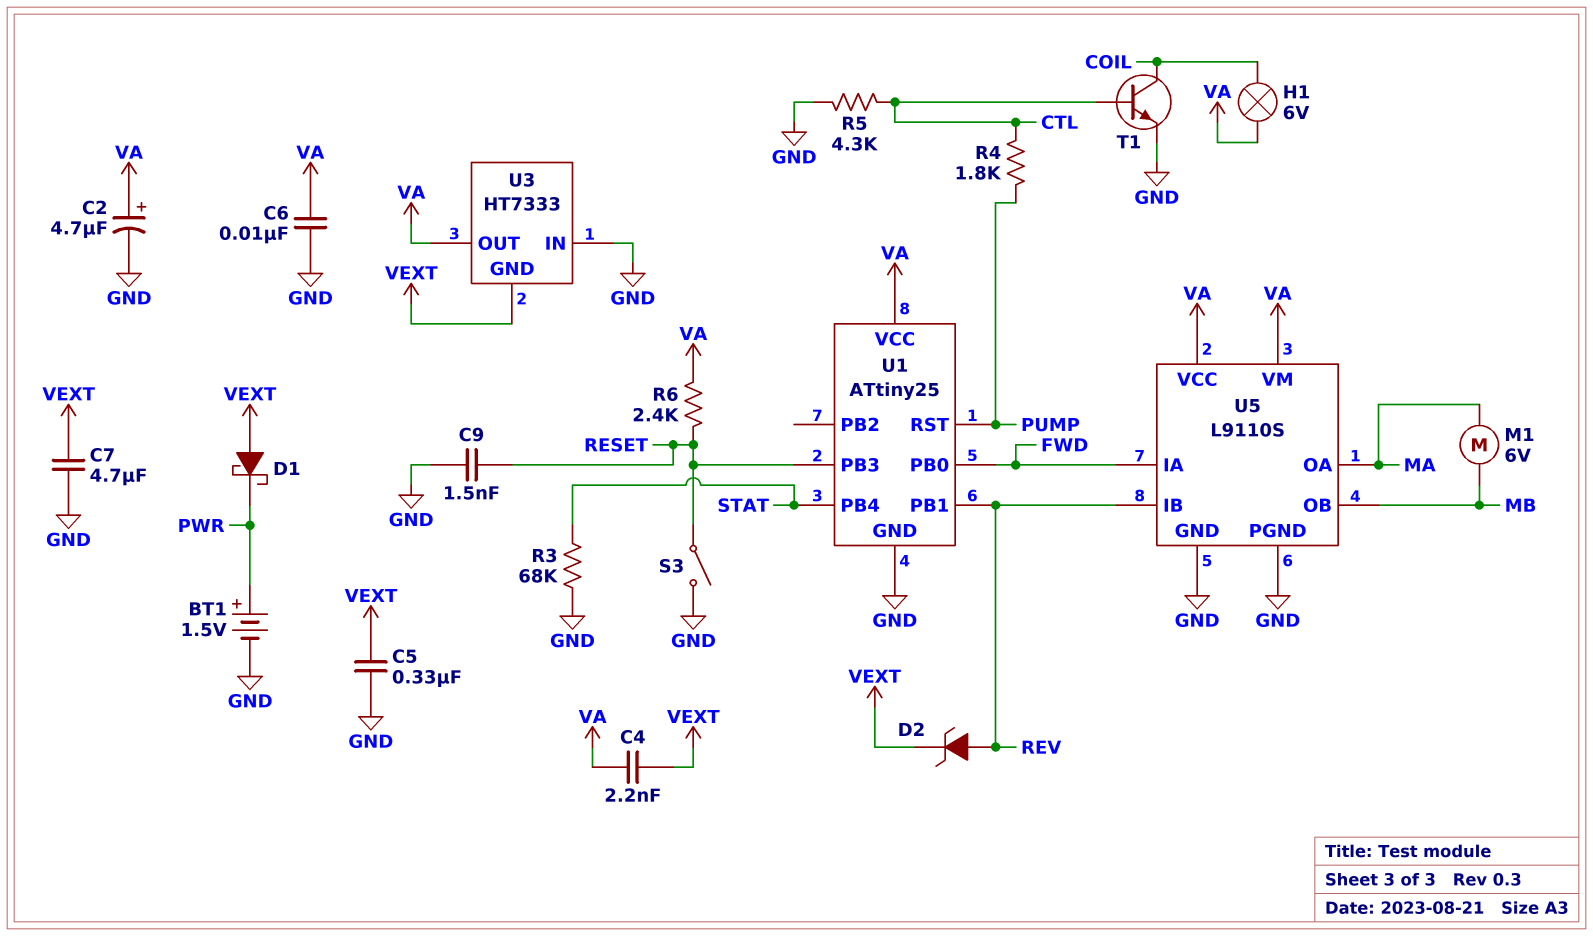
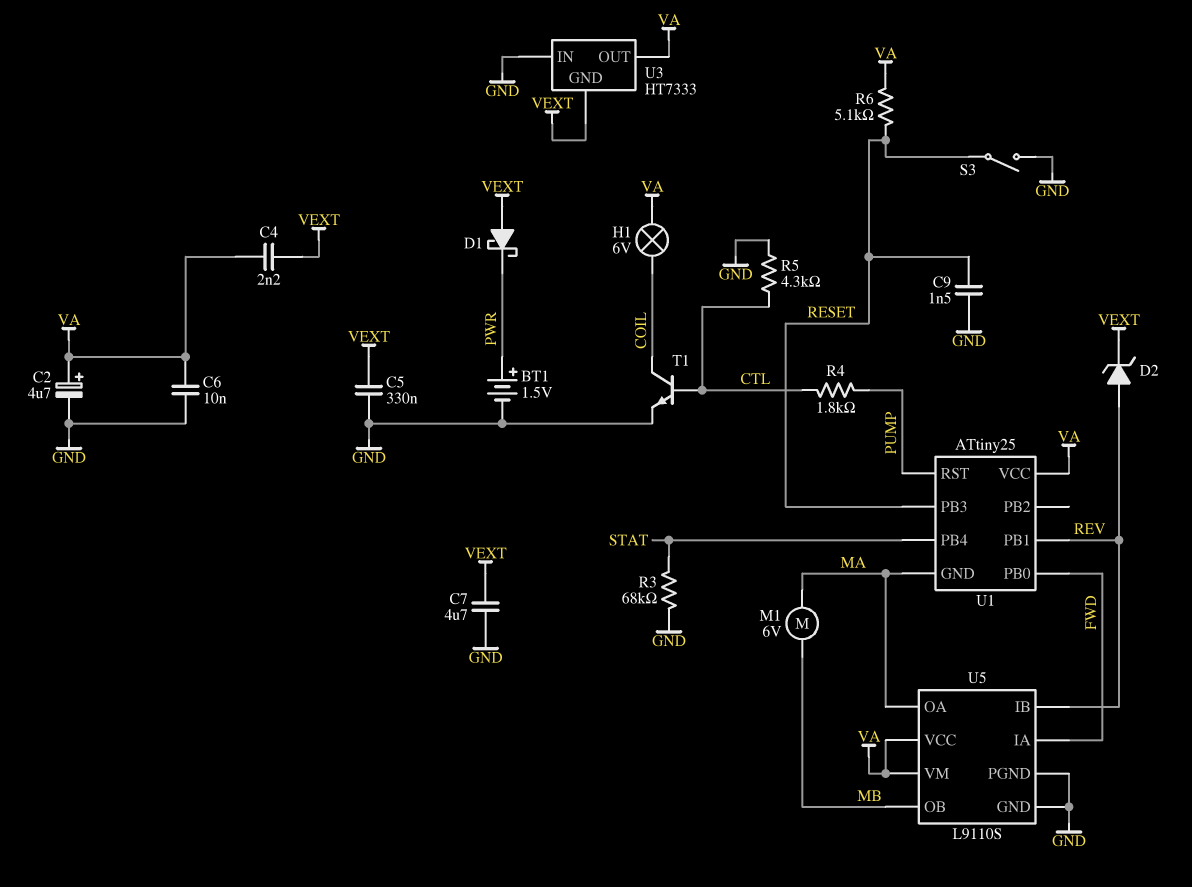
R6: 2.4k (RESET, VA) -> 5.1k (RESET, VA)
U1 pin GND: GND -> MA

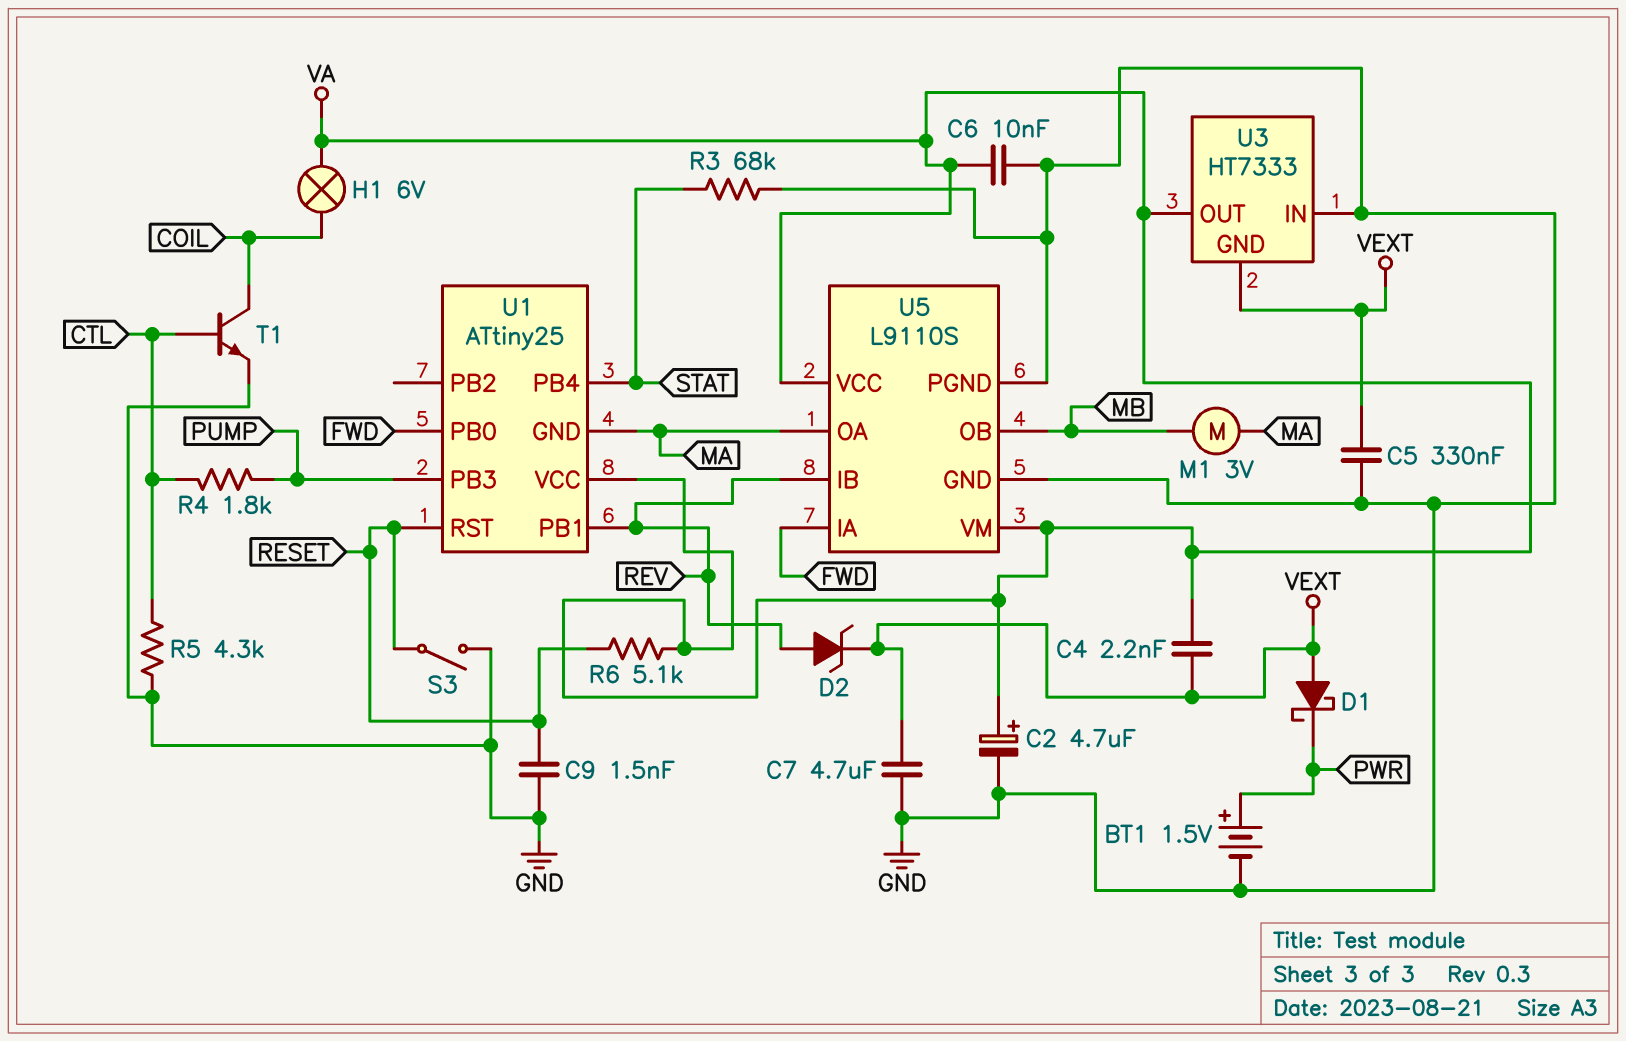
M1: motor 6V (MA, MB) -> motor 3V (MA, MB)
U1 pin PB3: RESET -> PUMP
U1 pin RST: PUMP -> RESET

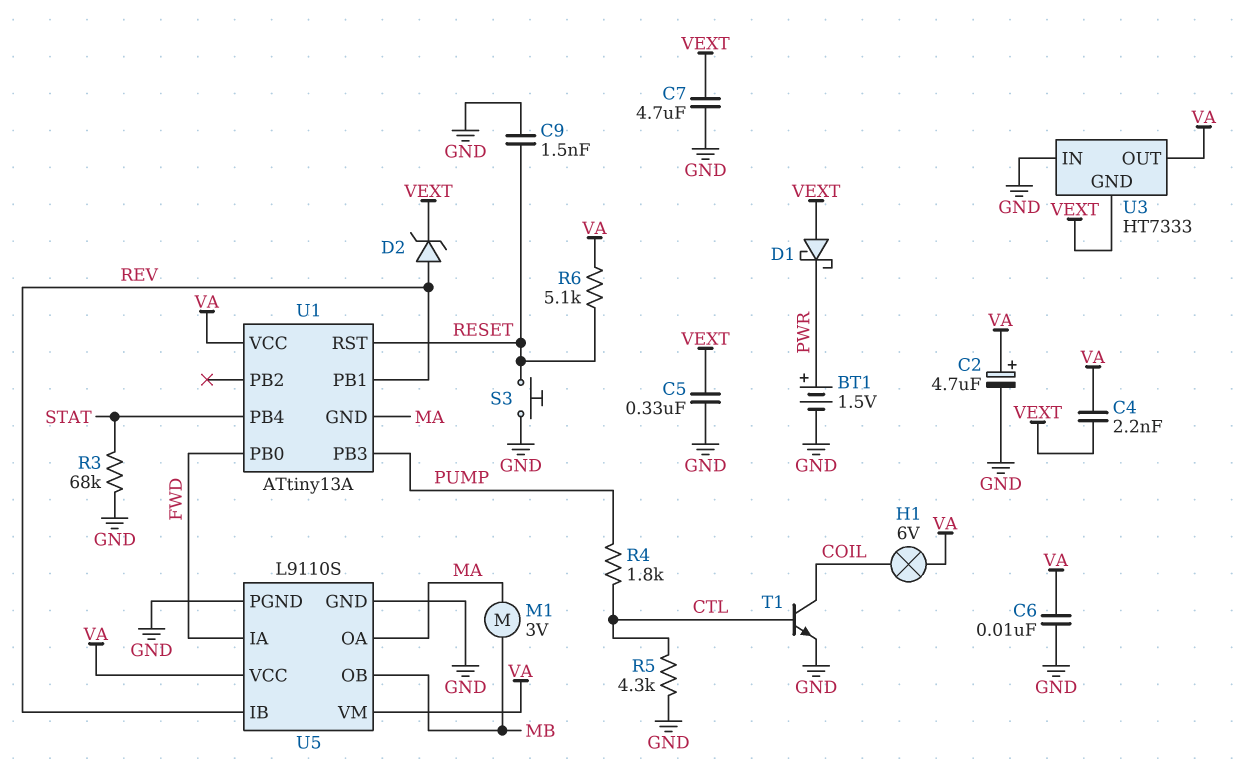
S3: switch (GND, RESET) -> button (GND, RESET)
U1: ATtiny25 -> ATtiny13A

